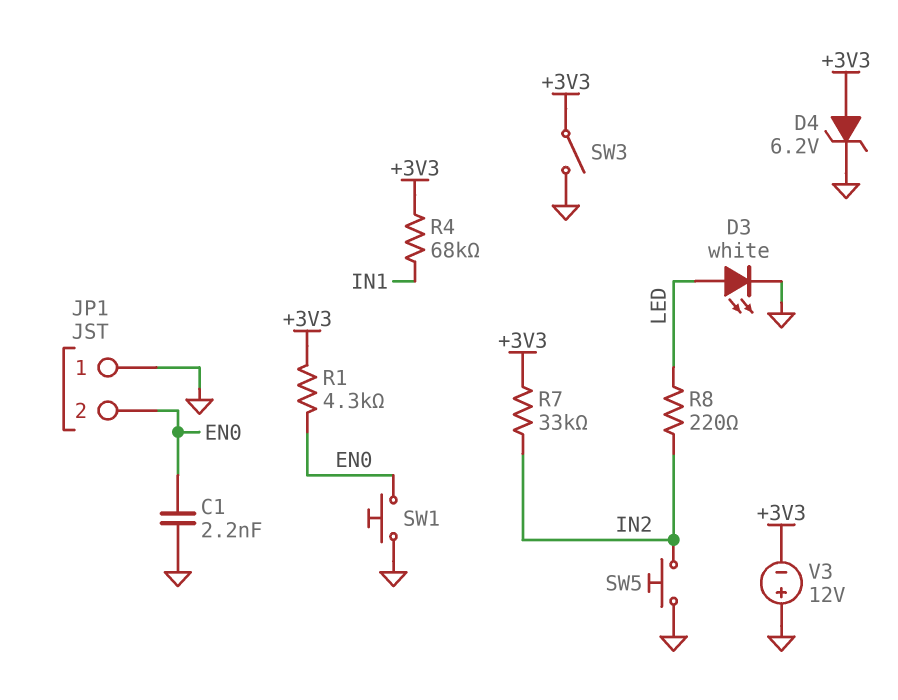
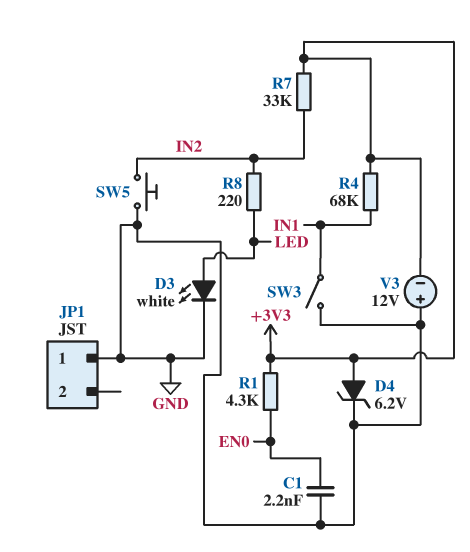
JP1 pin 2: EN0 -> none
SW1: button (EN0, GND) -> none
SW3: switch (+3V3, GND) -> switch (GND, IN1)

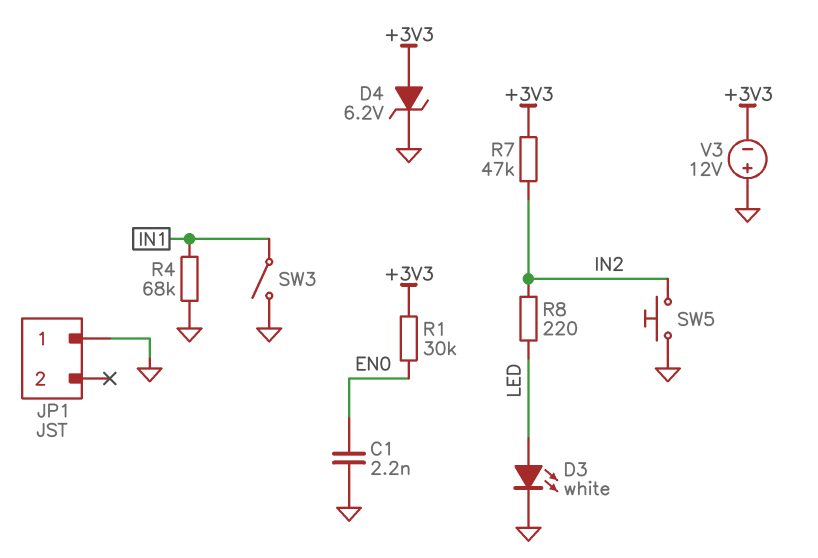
R1: 4.3k (+3V3, EN0) -> 30k (+3V3, EN0)
R4: 68k (+3V3, IN1) -> 68k (GND, IN1)
R7: 33k (+3V3, IN2) -> 47k (+3V3, IN2)

